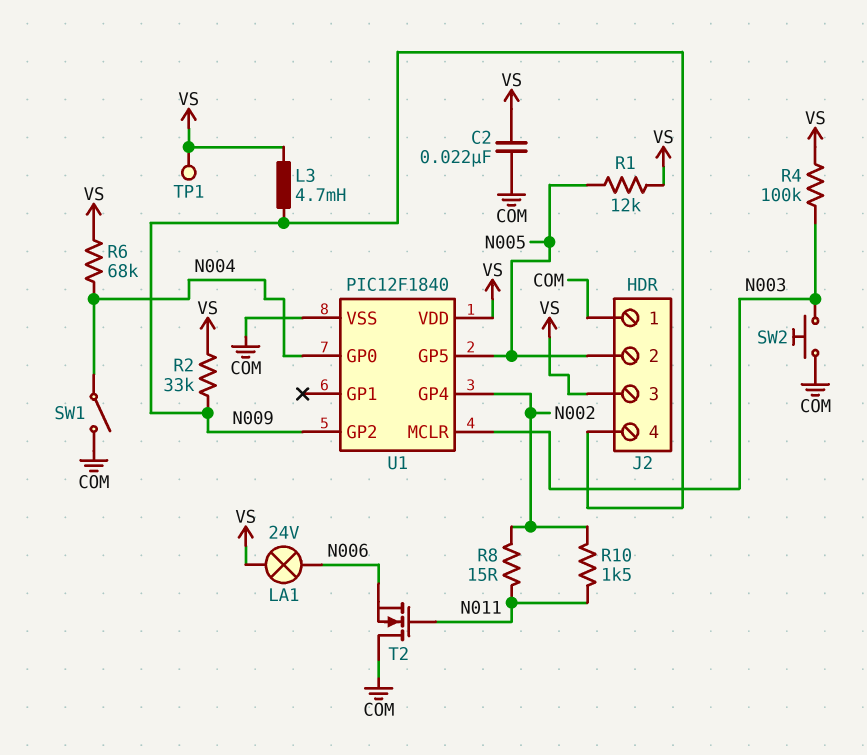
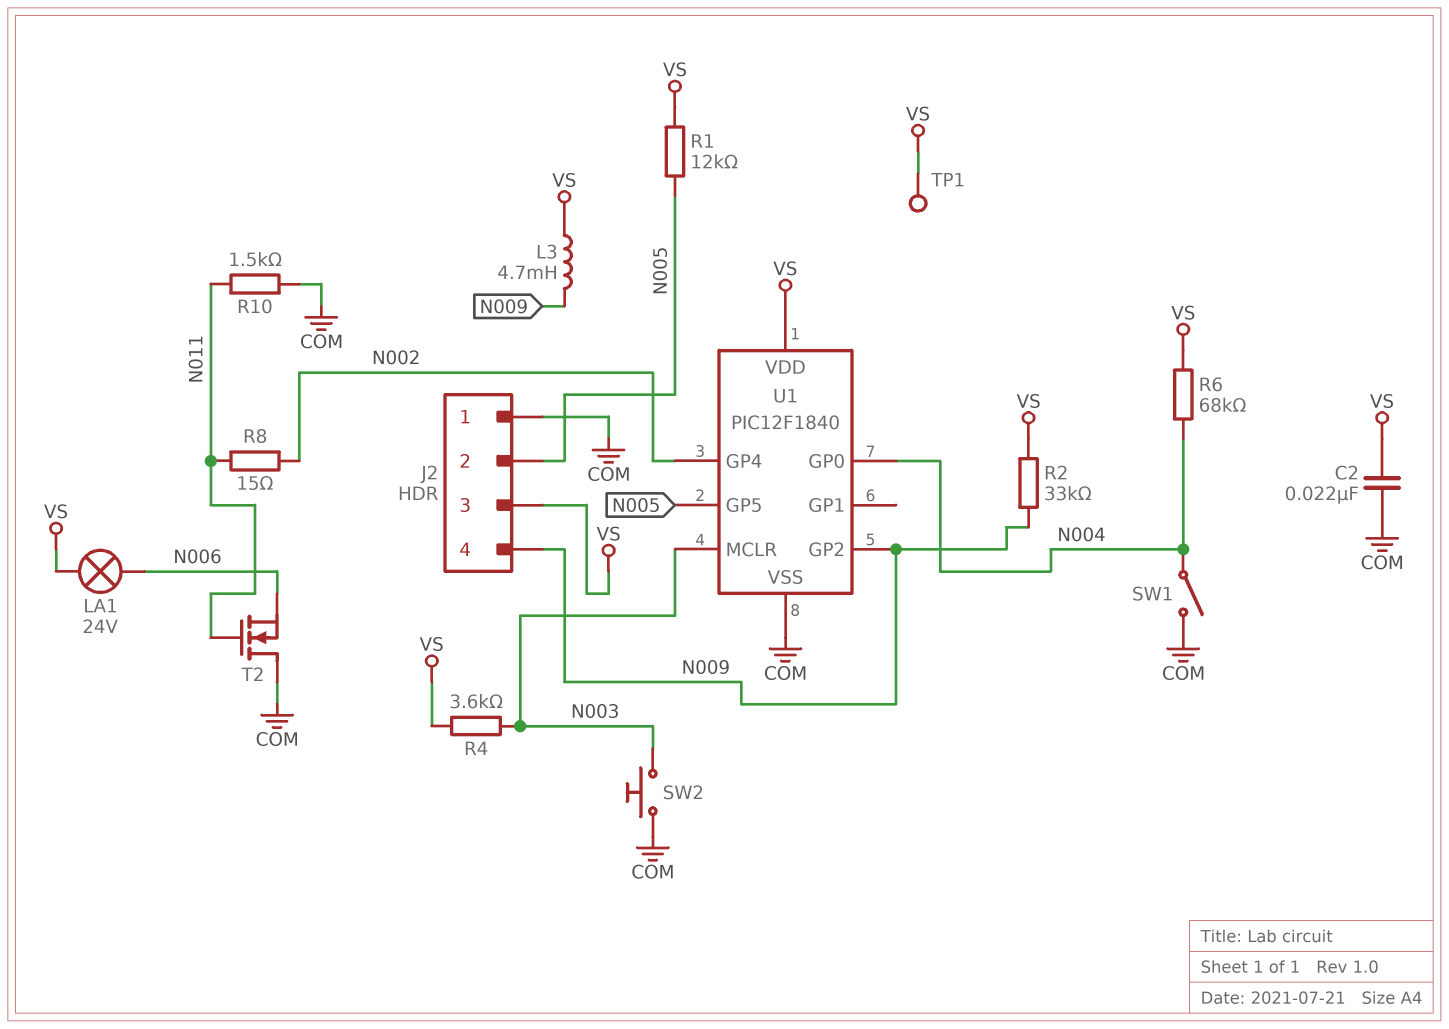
R4: 100k (N003, VS) -> 3.6k (N003, VS)
R10: 1.5k (N002, N011) -> 1.5k (COM, N011)

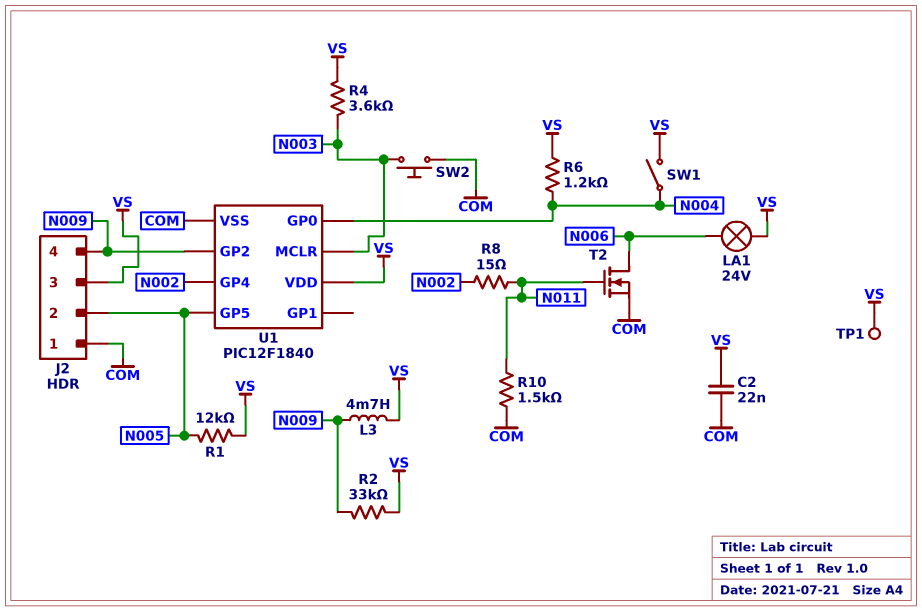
R6: 68k (N004, VS) -> 1.2k (N004, VS)
SW1: switch (COM, N004) -> switch (N004, VS)
T2: NMOS (G N011, D COM, S N006) -> NMOS (G N011, D N006, S COM)

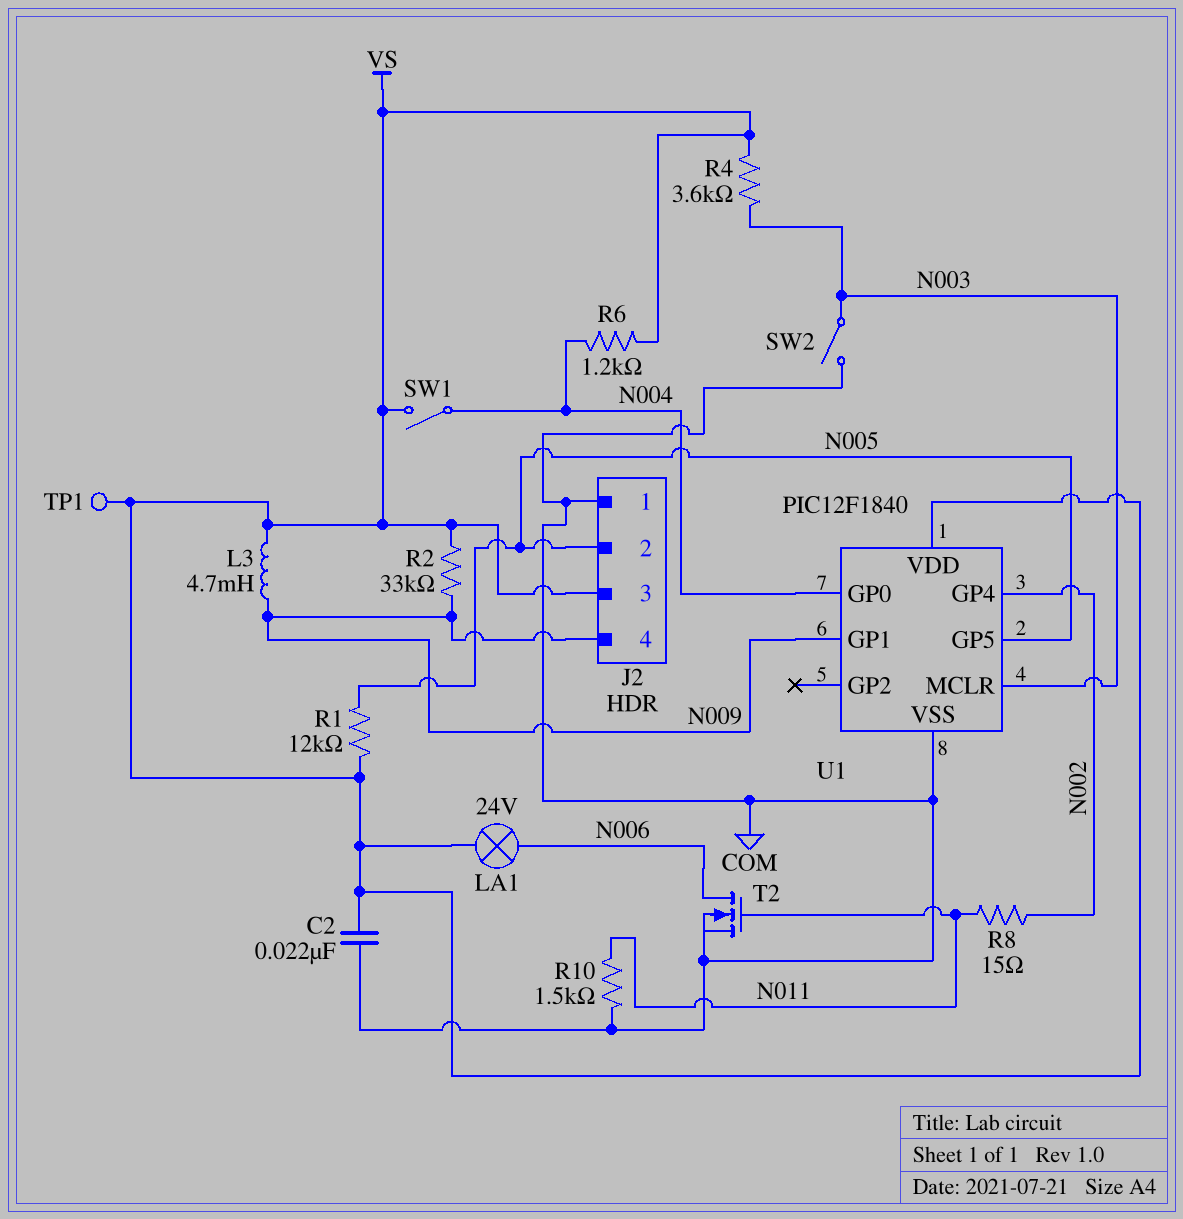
SW2: button (COM, N003) -> switch (COM, N003)
U1 pin GP1: none -> N009
U1 pin GP2: N009 -> none

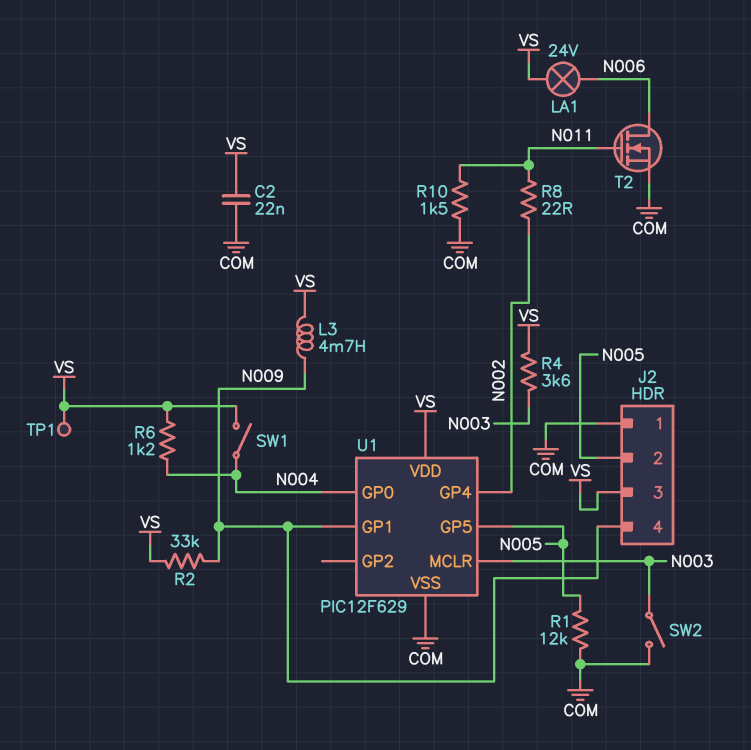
R1: 12k (N005, VS) -> 12k (COM, N005)
R8: 15 (N002, N011) -> 22 (N002, N011)
U1: PIC12F1840 -> PIC12F629

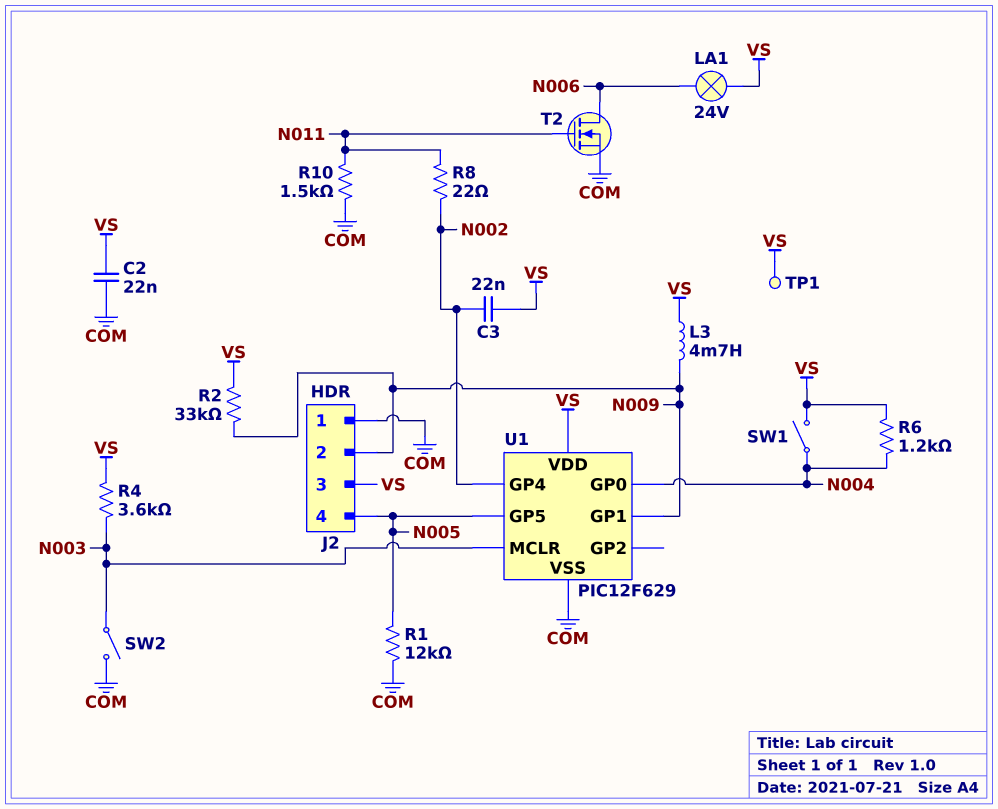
C3: none -> 22nF (N002, VS)
J2 pin 2: N005 -> N009
J2 pin 4: N009 -> N005

